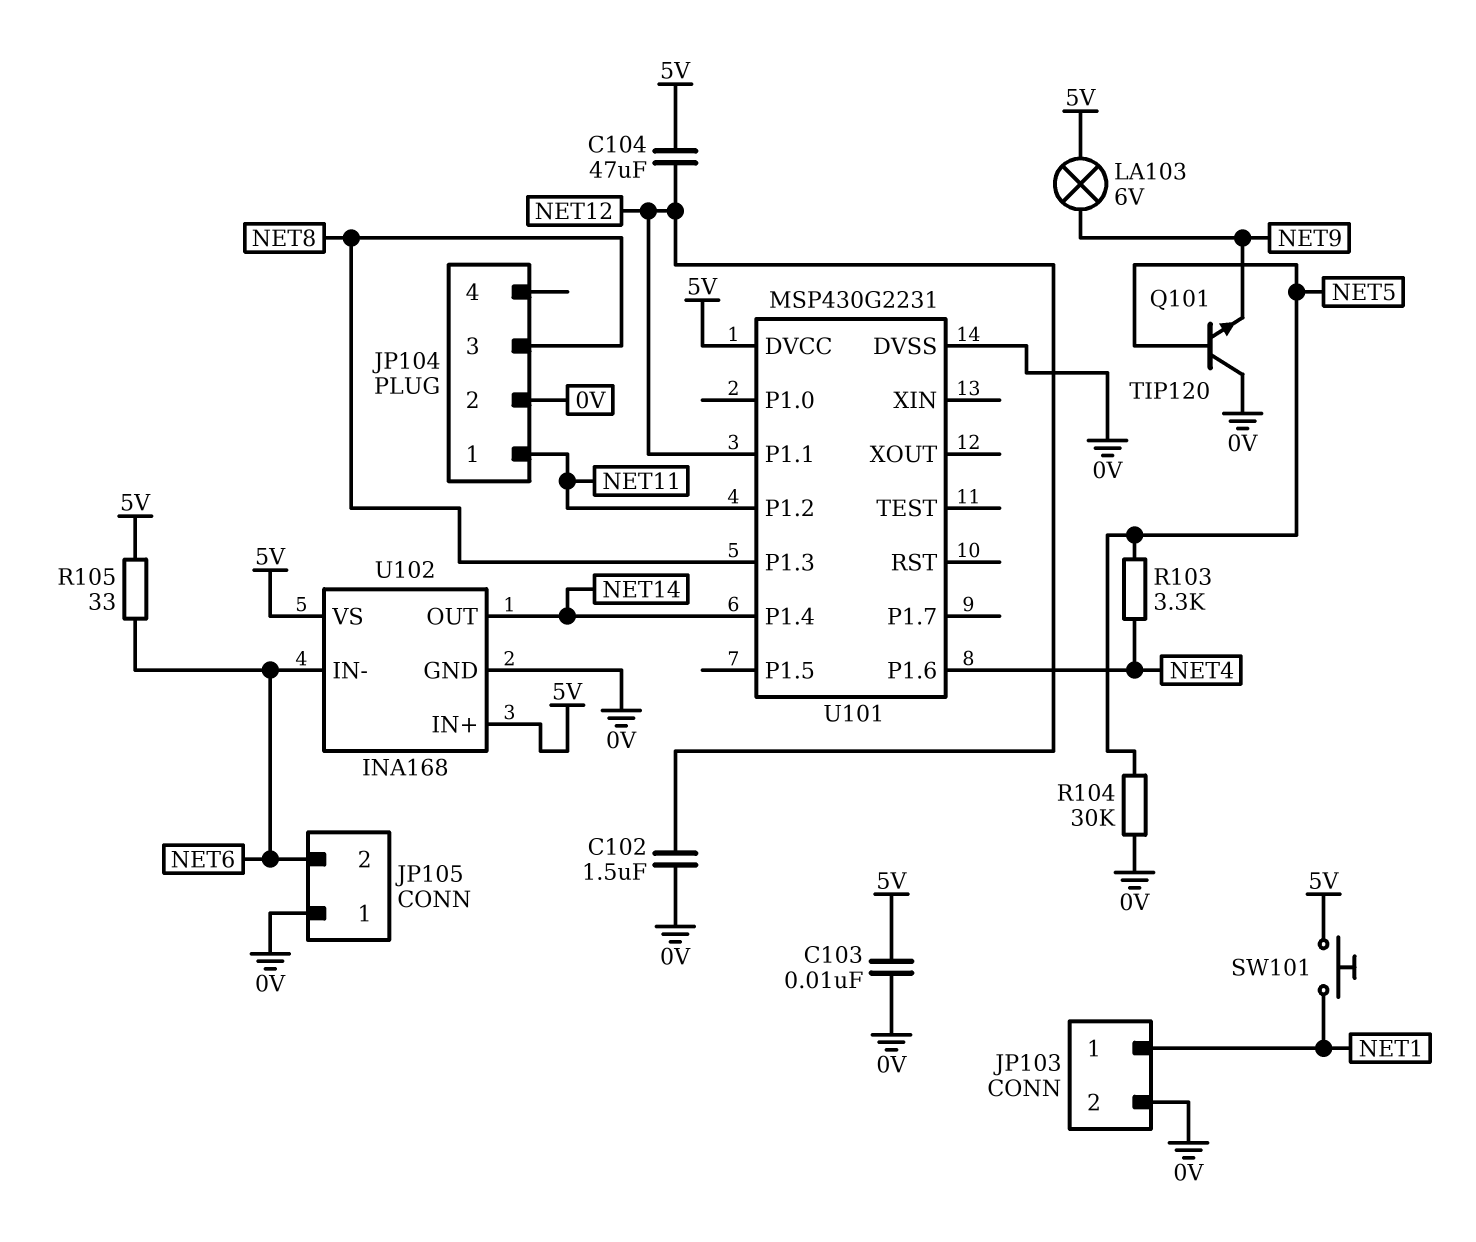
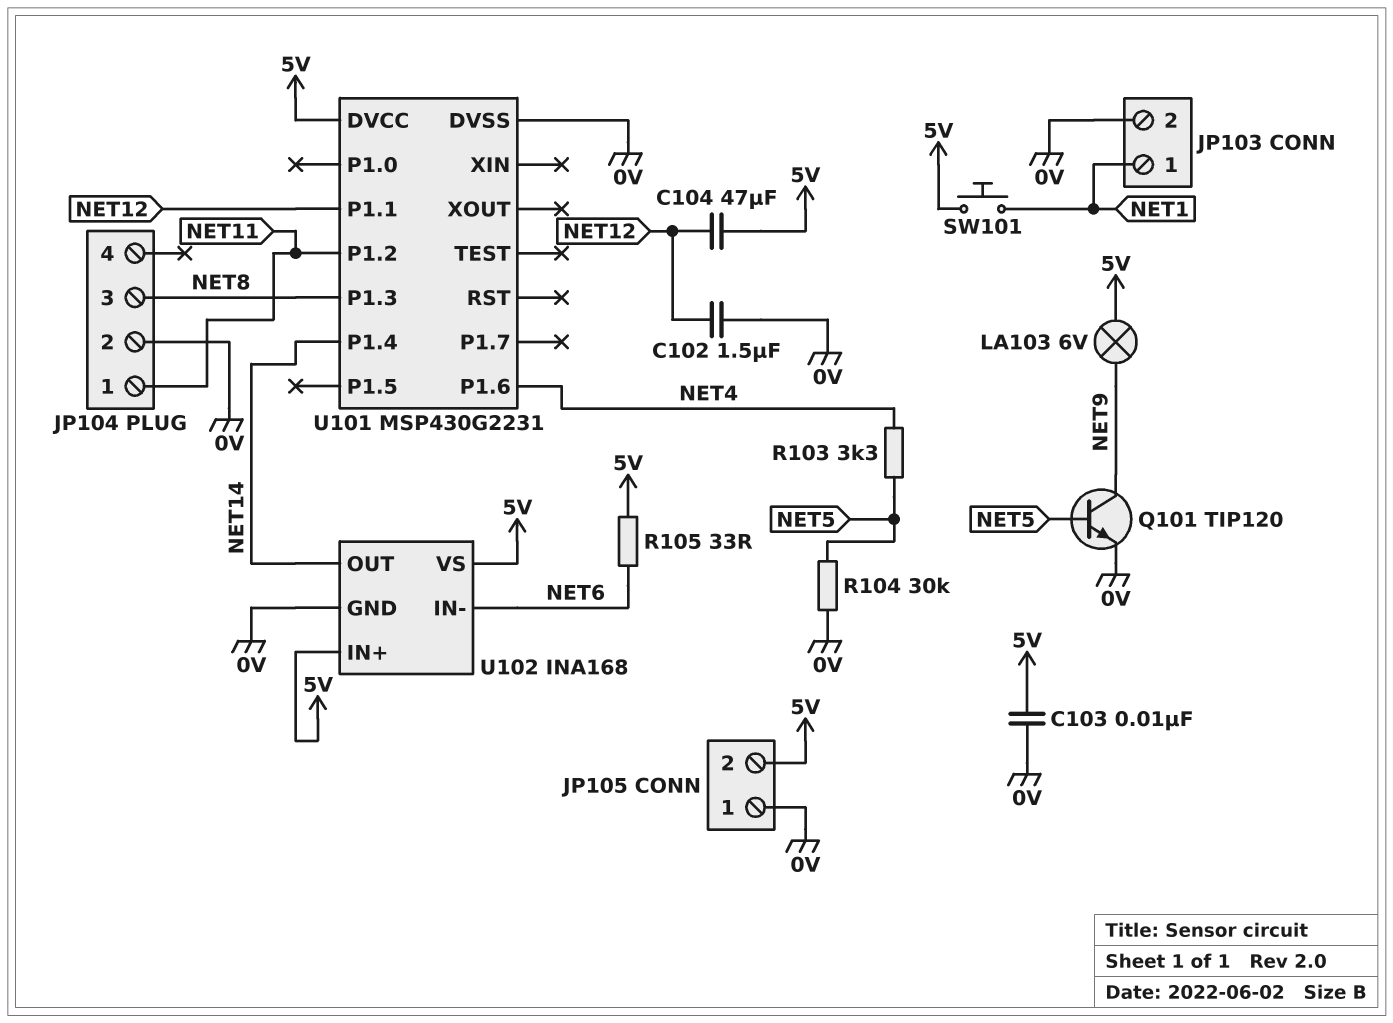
JP105 pin 2: NET6 -> 5V
Q101: NPN TIP120 (B NET5, C 0V, E NET9) -> NPN TIP120 (B NET5, C NET9, E 0V)

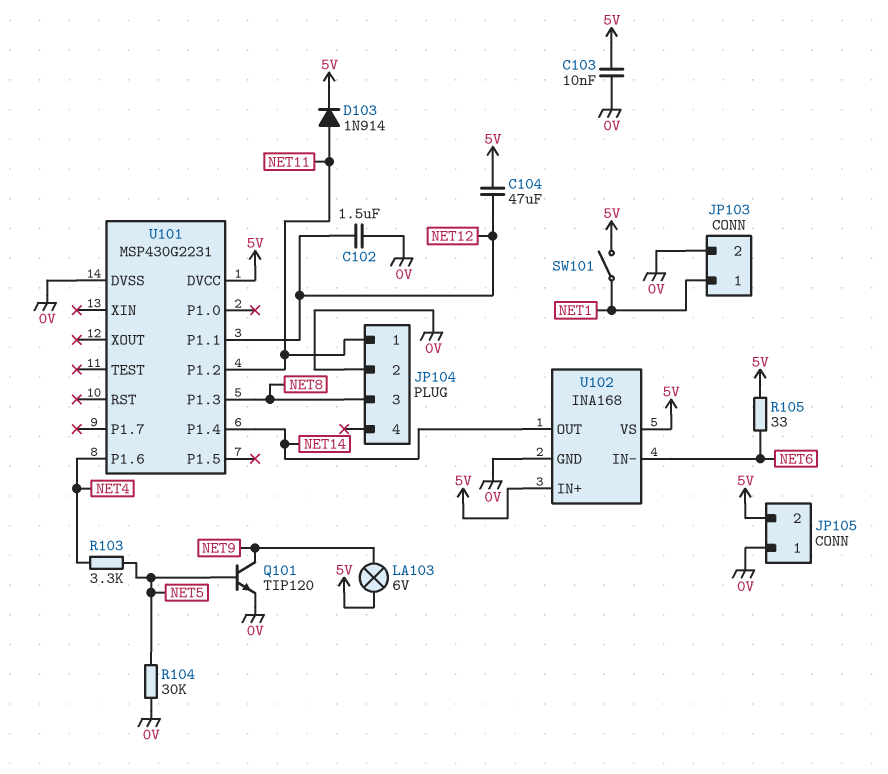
D103: none -> diode 1N914 (A NET11, K 5V)
SW101: button (5V, NET1) -> switch (5V, NET1)

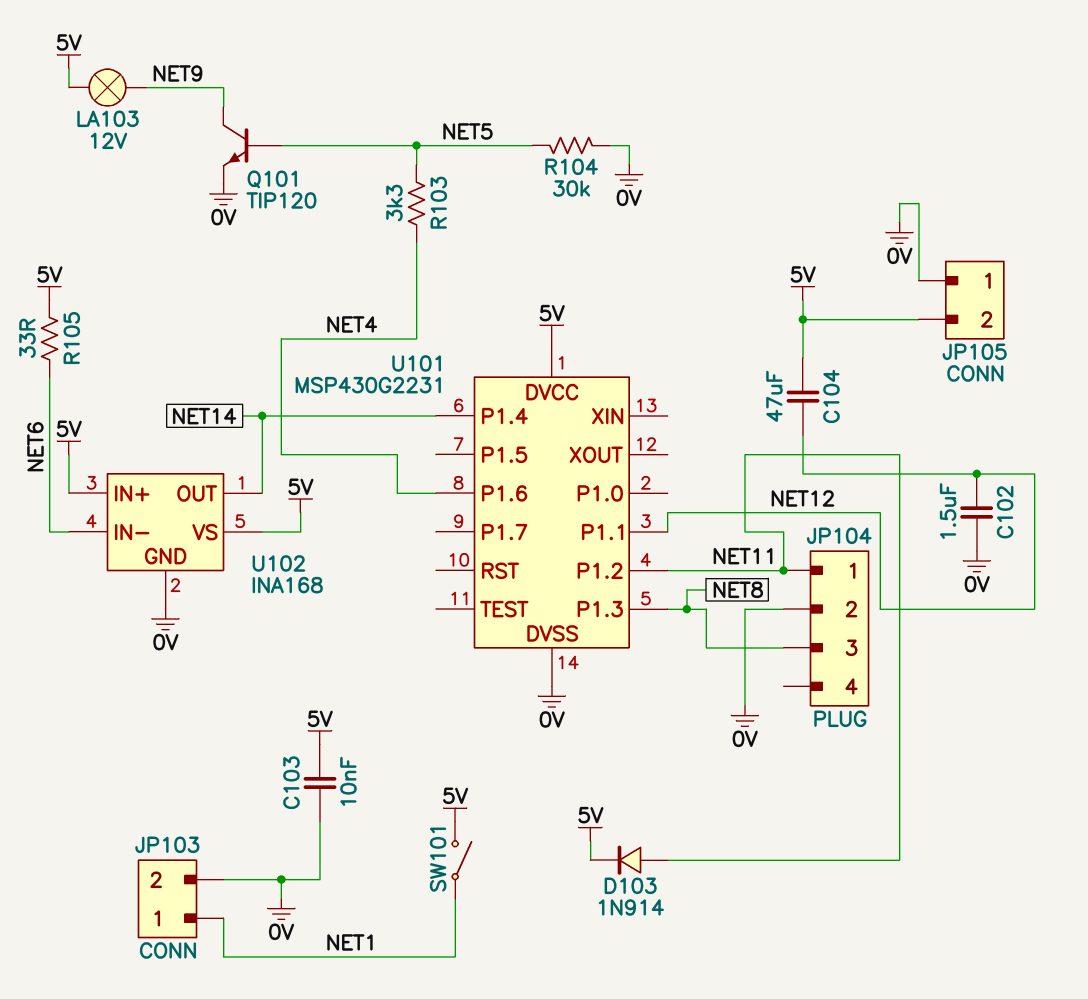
LA103: lamp 6V (5V, NET9) -> lamp 12V (5V, NET9)

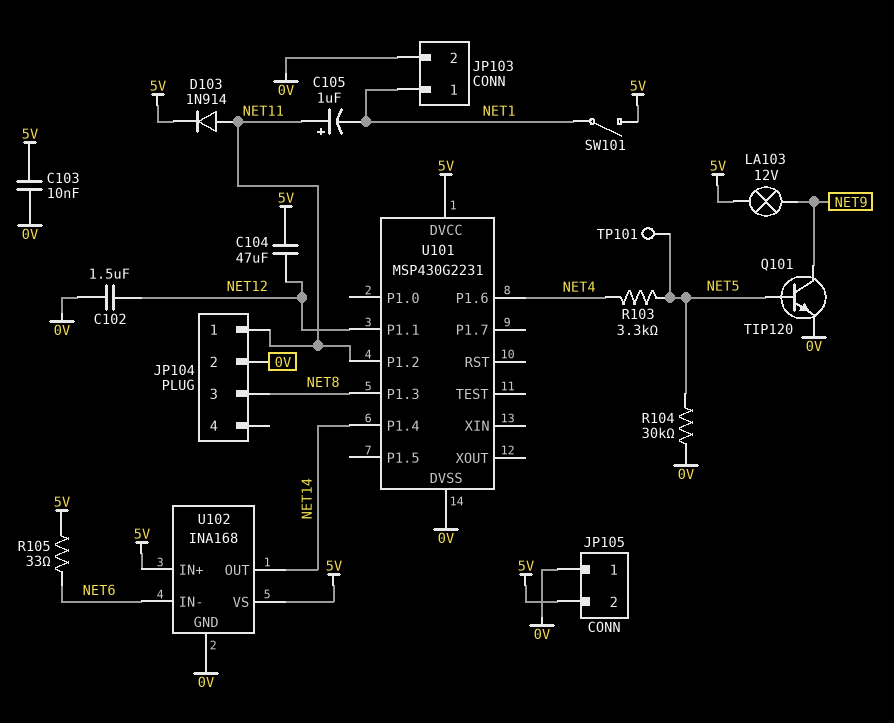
C105: none -> 1uF (plus NET11, minus NET1)
TP101: none -> test point (NET5)

